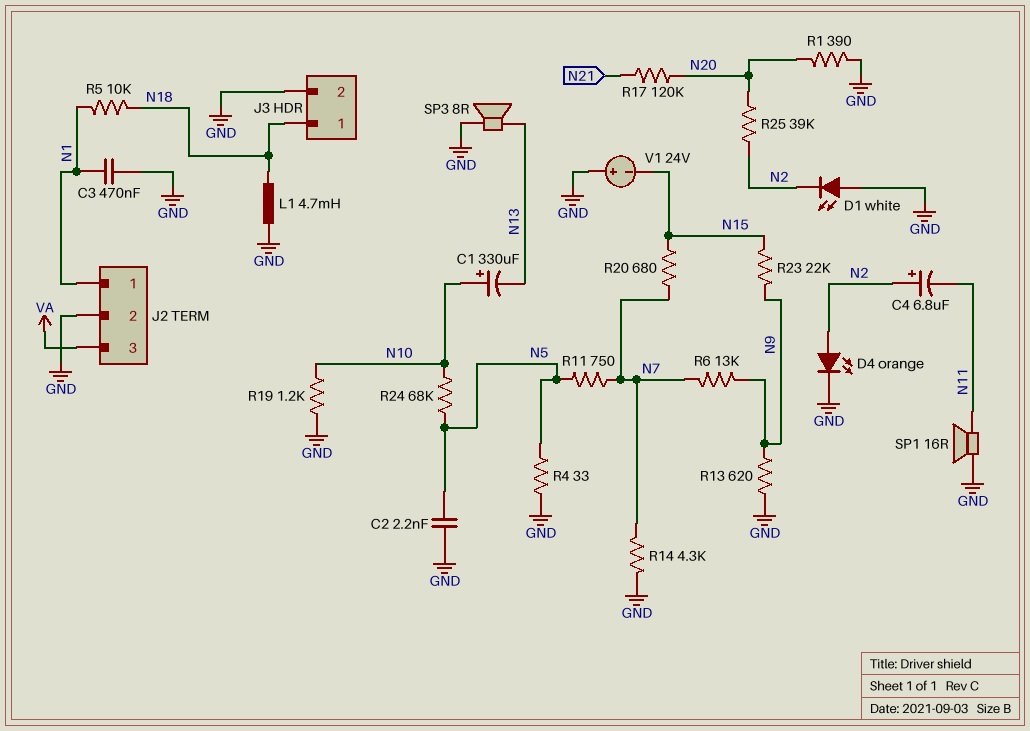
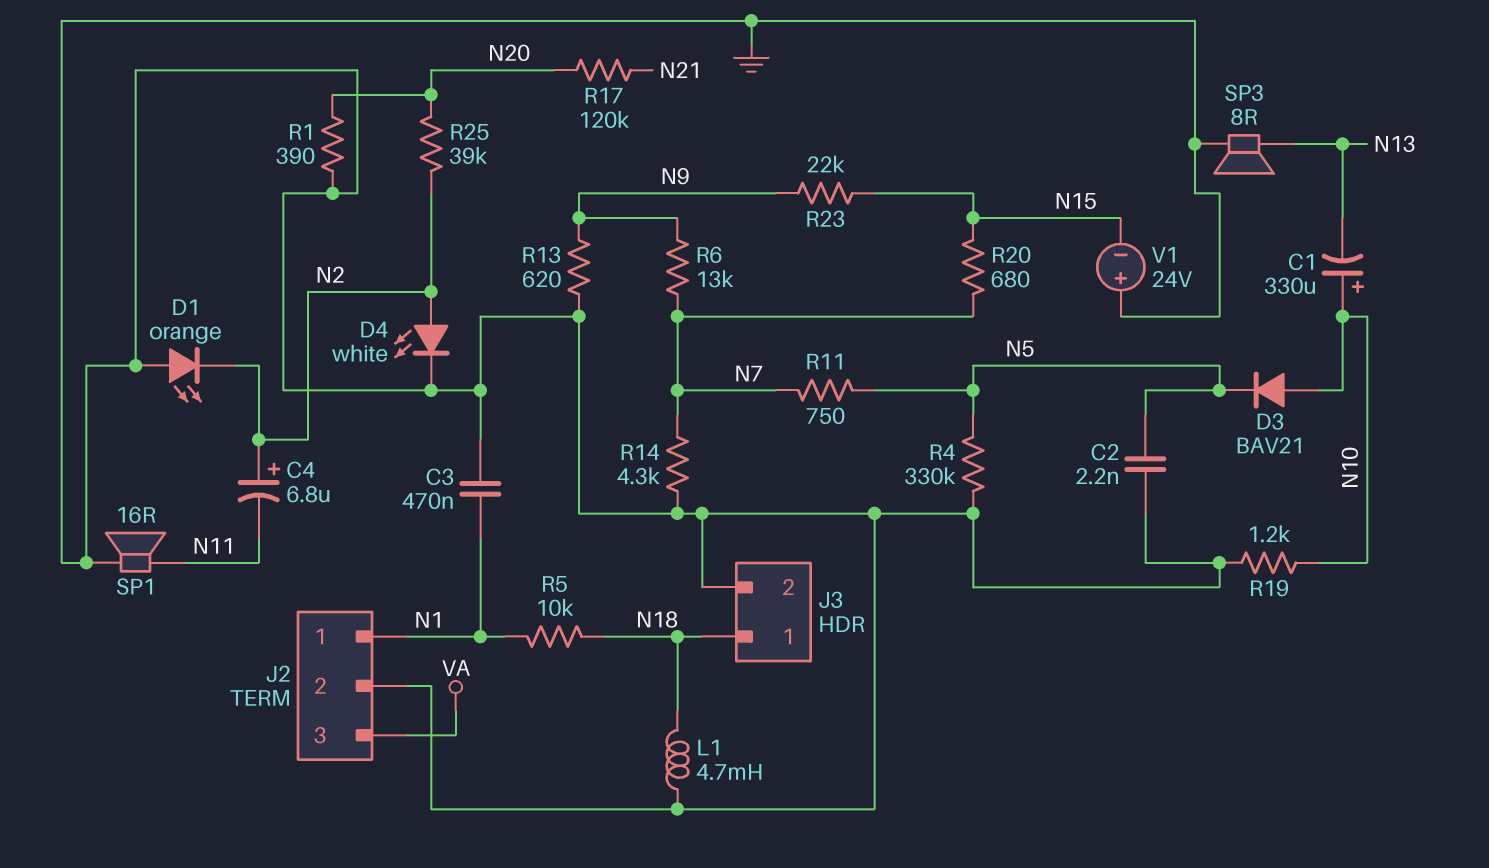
D1: LED white (A GND, K N2) -> LED orange (A GND, K N2)
D3: none -> diode BAV21 (A N10, K N5)
D4: LED orange (A N2, K GND) -> LED white (A N2, K GND)
R4: 33 (GND, N5) -> 330k (GND, N5)
R24: 68k (N5, N10) -> none

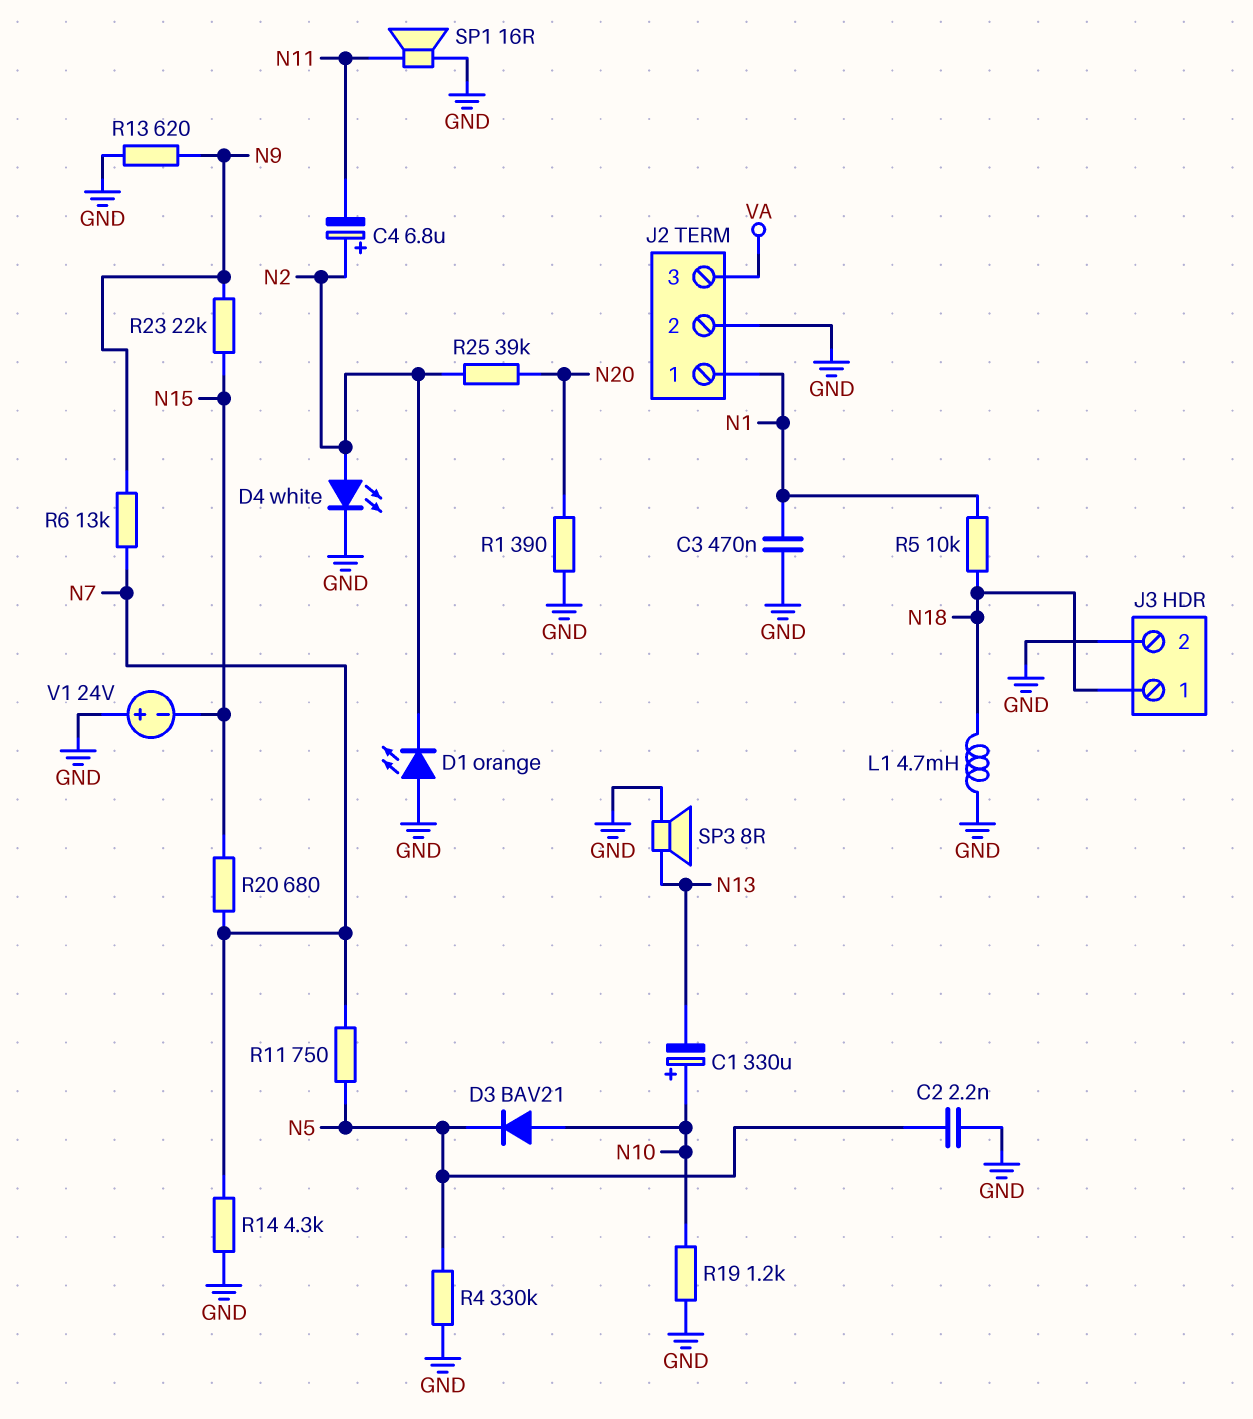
R17: 120k (N20, N21) -> none

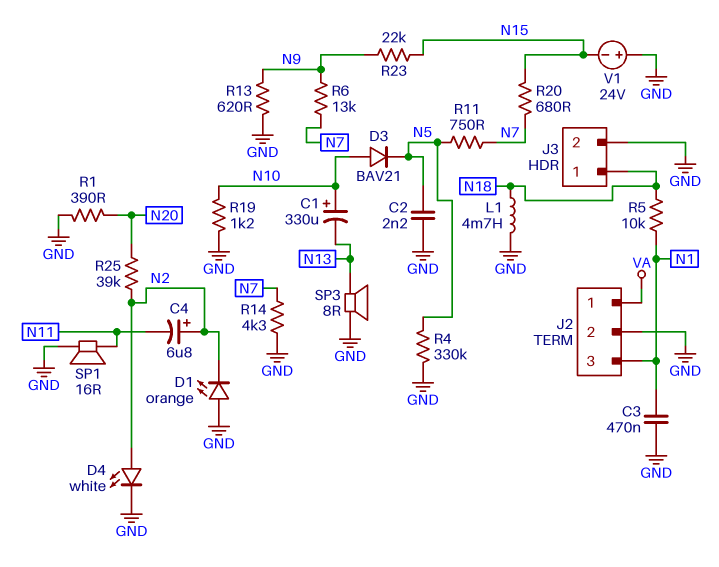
J2 pin 1: N1 -> VA
J2 pin 3: VA -> N1

